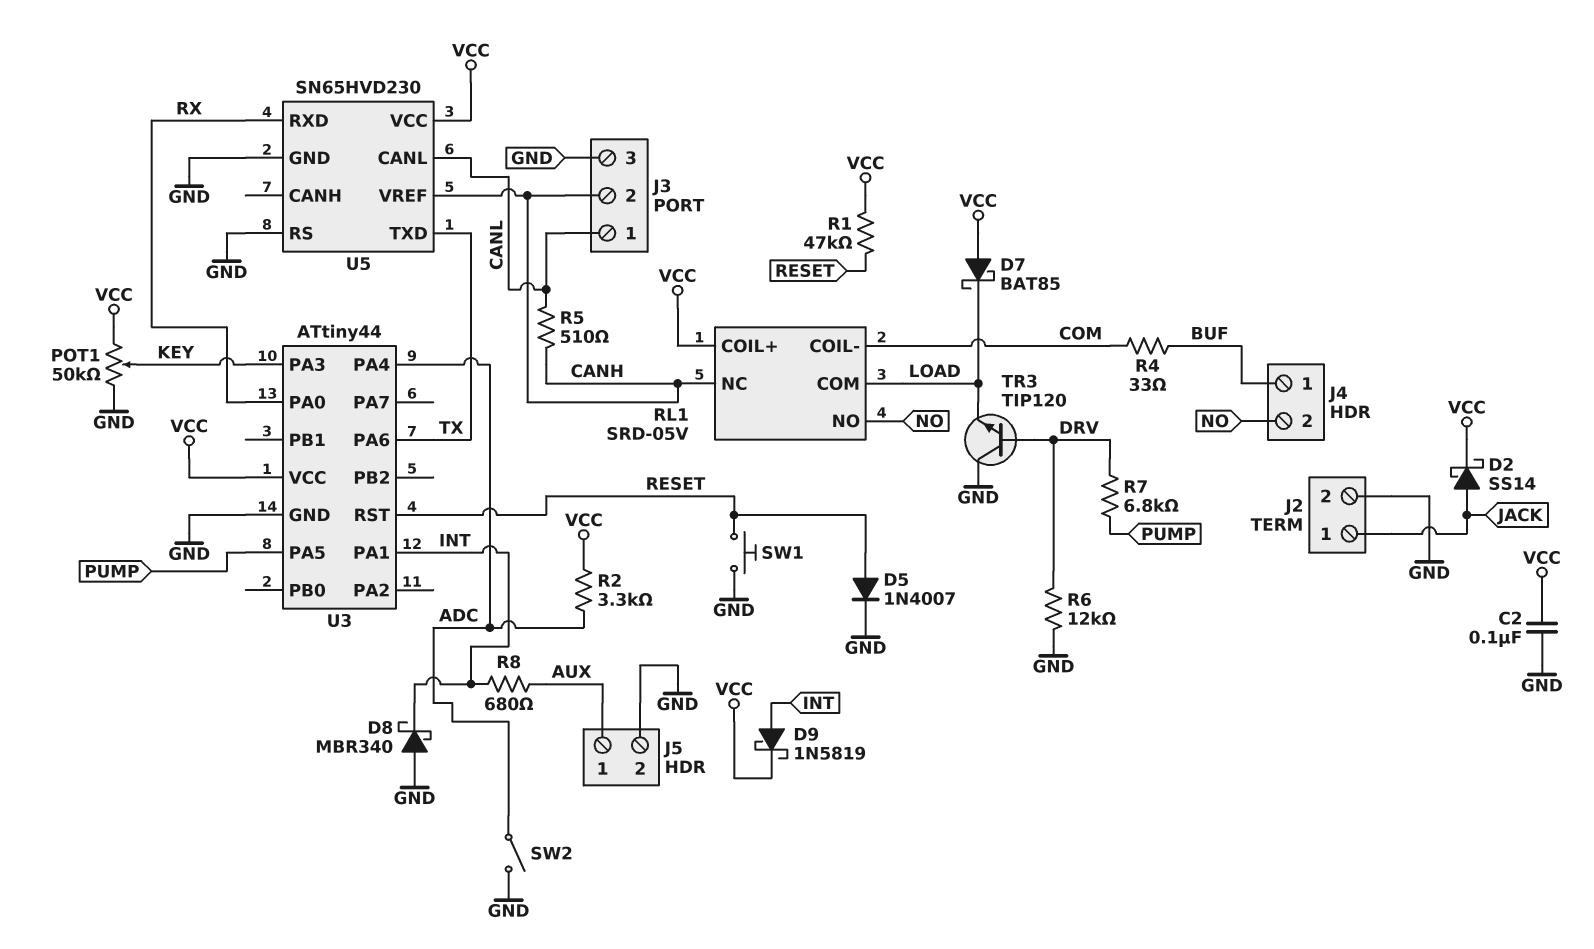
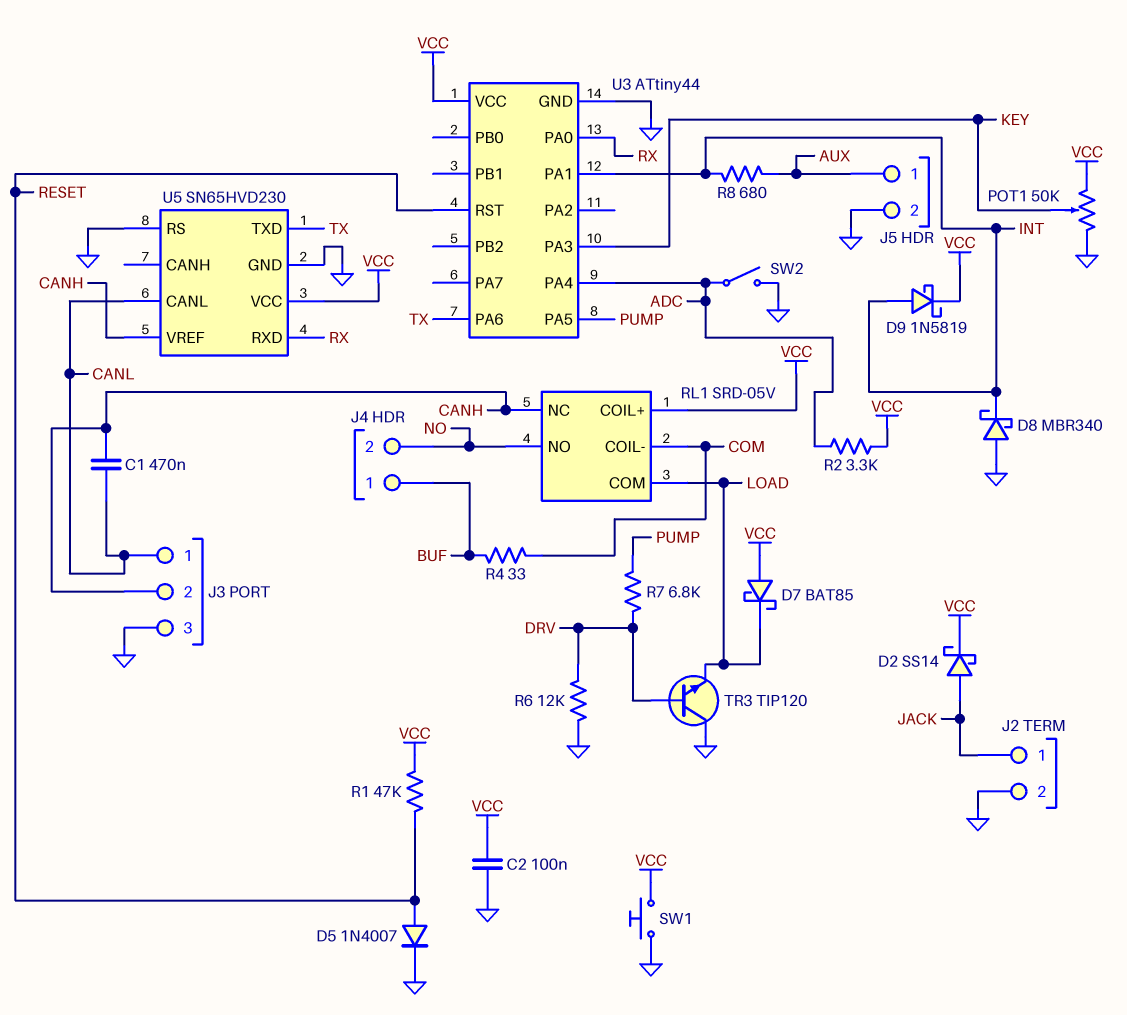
C1: none -> 470nF (CANH, CANL)
R5: 510 (CANH, CANL) -> none
SW1: button (GND, RESET) -> button (GND, VCC)

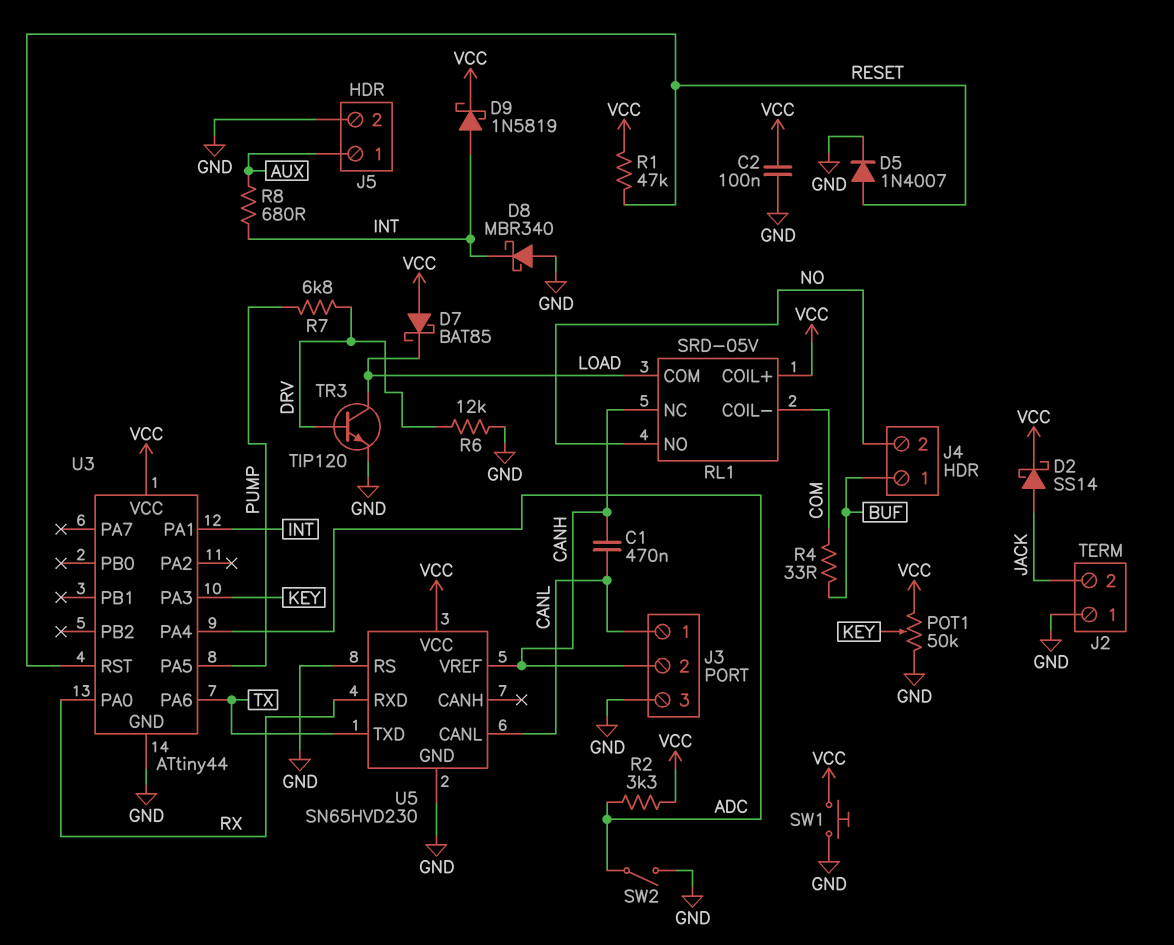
J2 pin 1: JACK -> GND
J2 pin 2: GND -> JACK
TR3: NPN TIP120 (B DRV, C GND, E LOAD) -> NPN TIP120 (B DRV, C LOAD, E GND)

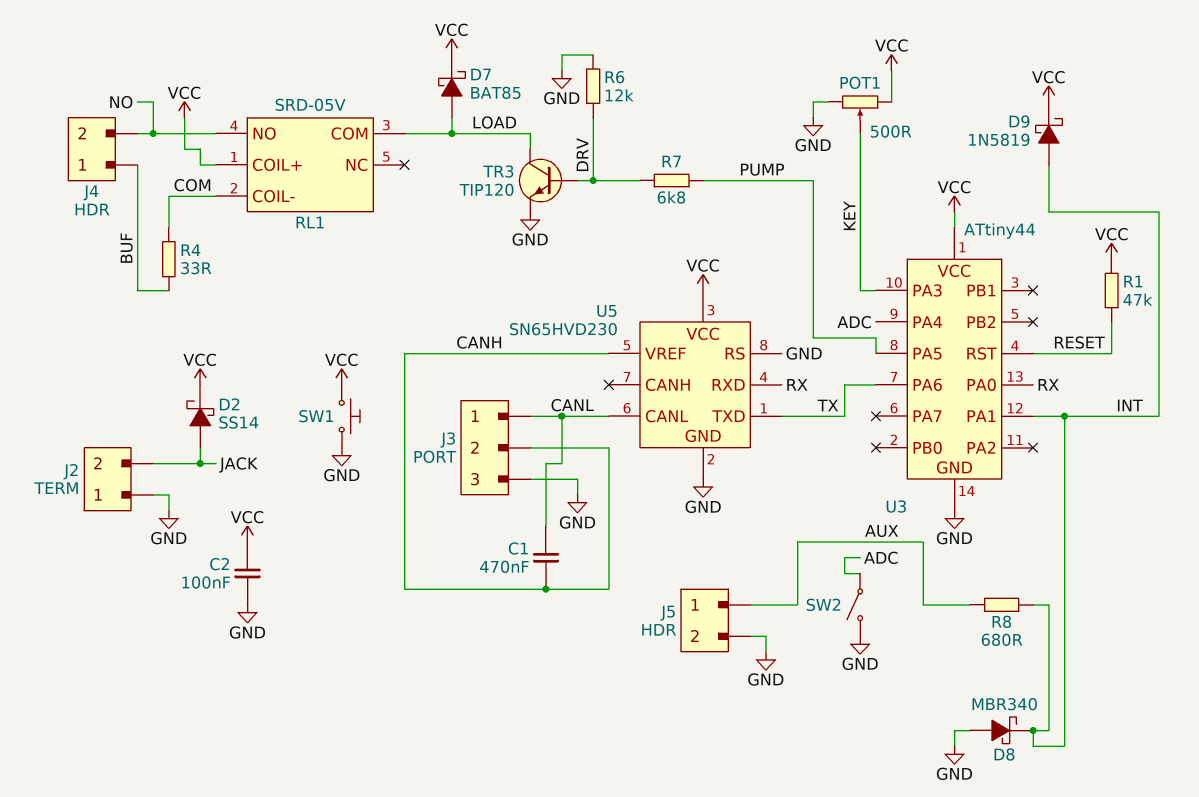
D5: diode 1N4007 (A RESET, K GND) -> none
D7: schottky BAT85 (A VCC, K LOAD) -> schottky BAT85 (A LOAD, K VCC)
POT1: 50k (GND, VCC, wiper KEY) -> 500 (GND, VCC, wiper KEY)
R2: 3.3k (ADC, VCC) -> none
RL1 pin NC: CANH -> none

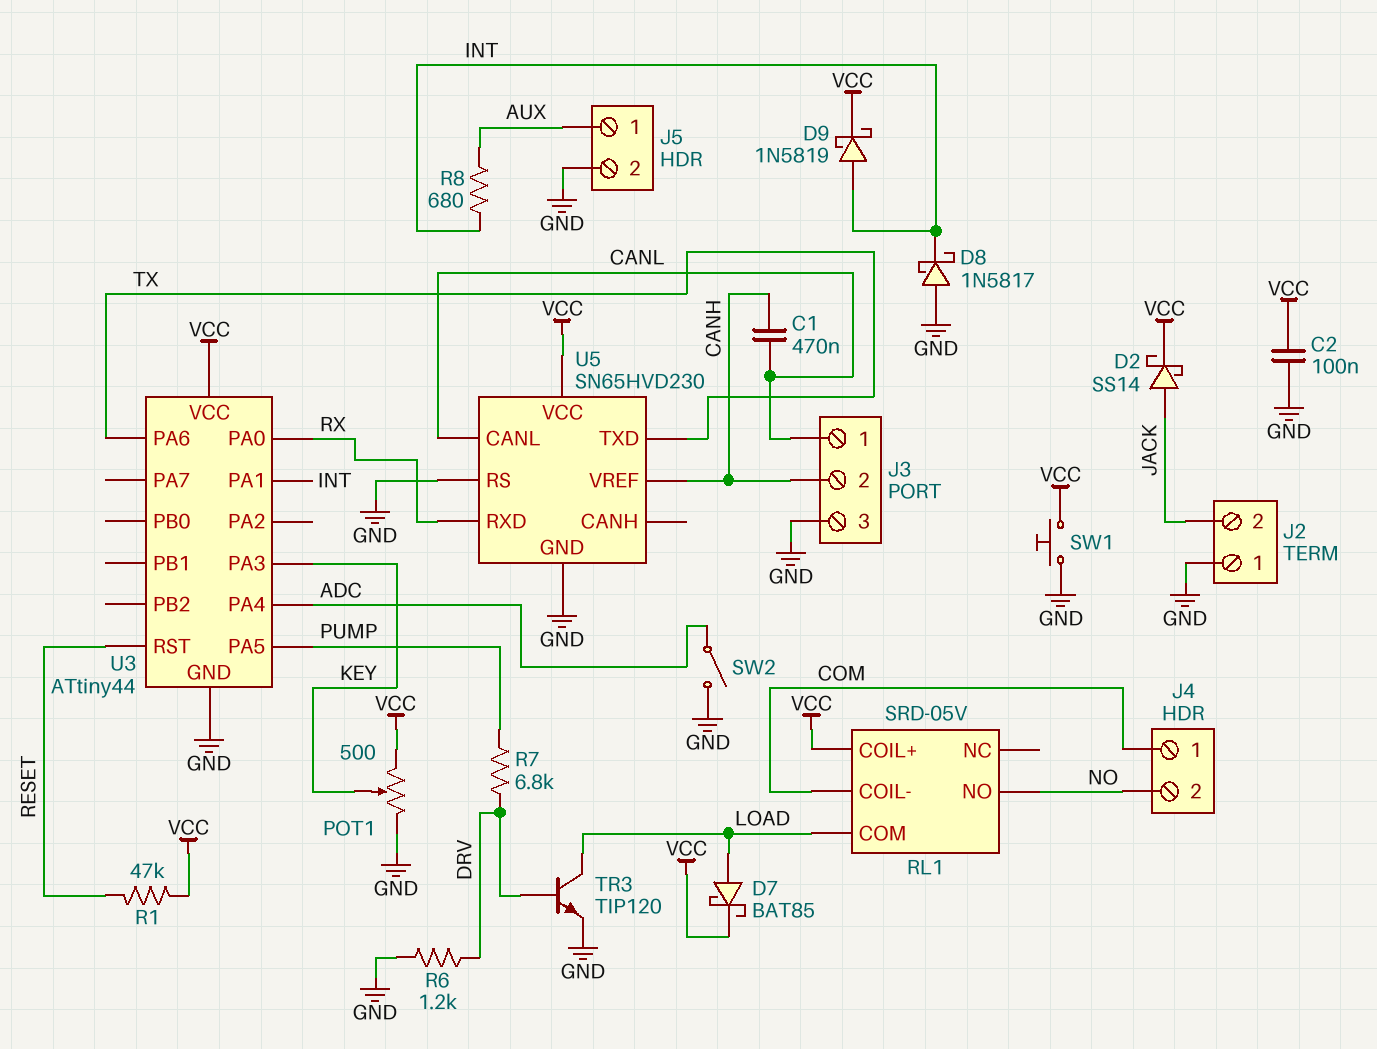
D8: schottky MBR340 (A GND, K INT) -> schottky 1N5817 (A GND, K INT)
J4 pin 1: BUF -> COM
R4: 33 (BUF, COM) -> none
R6: 12k (DRV, GND) -> 1.2k (DRV, GND)

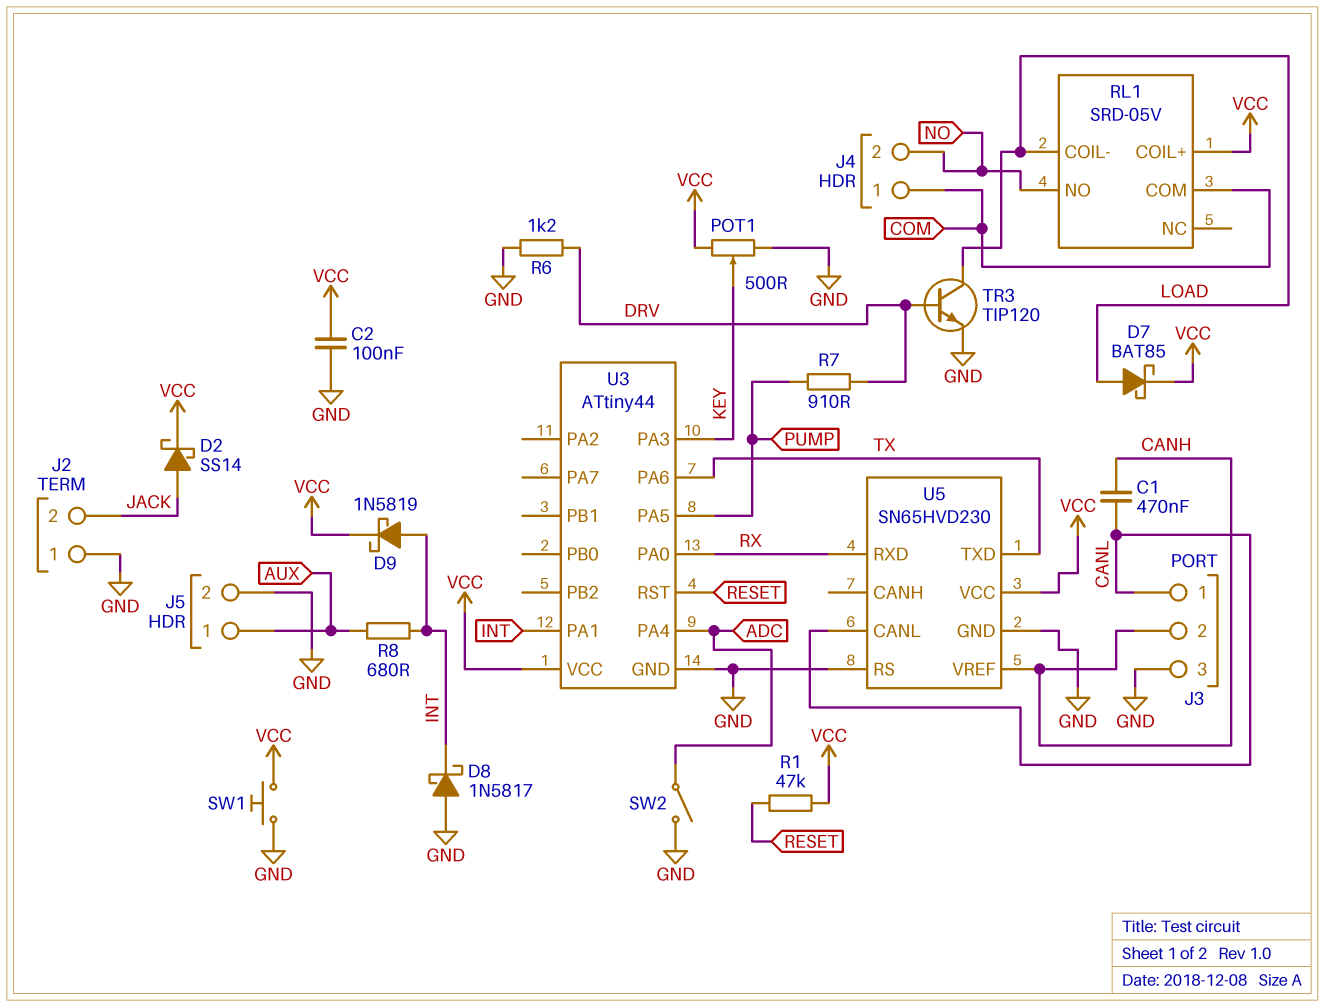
R7: 6.8k (DRV, PUMP) -> 910 (DRV, PUMP)
RL1 pin COIL-: COM -> LOAD
RL1 pin COM: LOAD -> COM

